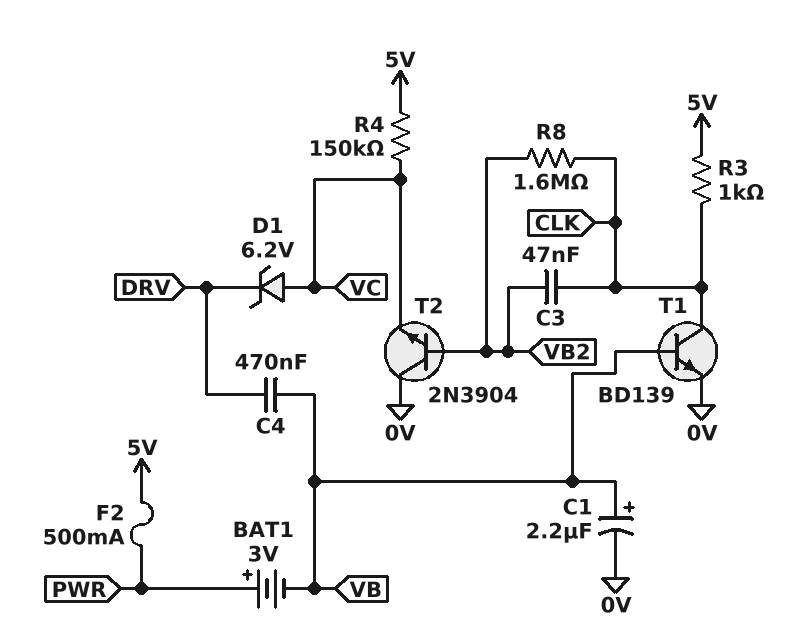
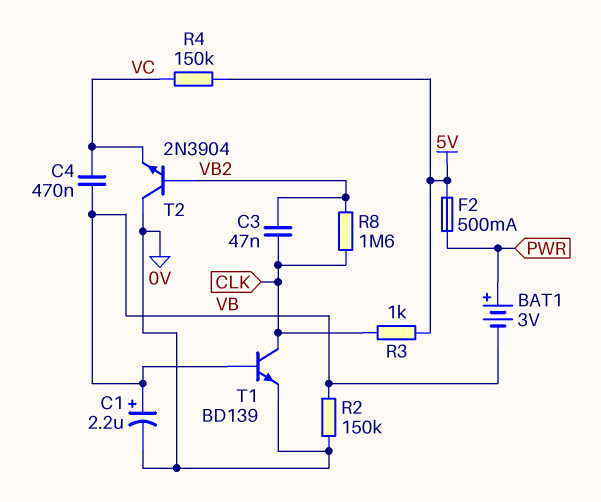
C4: 470nF (DRV, VB) -> 470nF (VB, VC)
D1: zener 6.2V (A VC, K DRV) -> none
R2: none -> 150k (0V, VB)

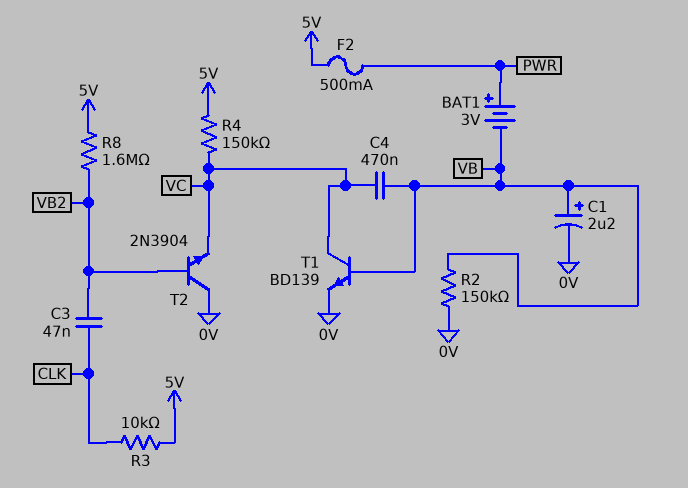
R3: 1k (5V, CLK) -> 10k (5V, CLK)
R8: 1.6M (CLK, VB2) -> 1.6M (5V, VB2)
T1: NPN BD139 (B VB, C CLK, E 0V) -> NPN BD139 (B VB, C VC, E 0V)

